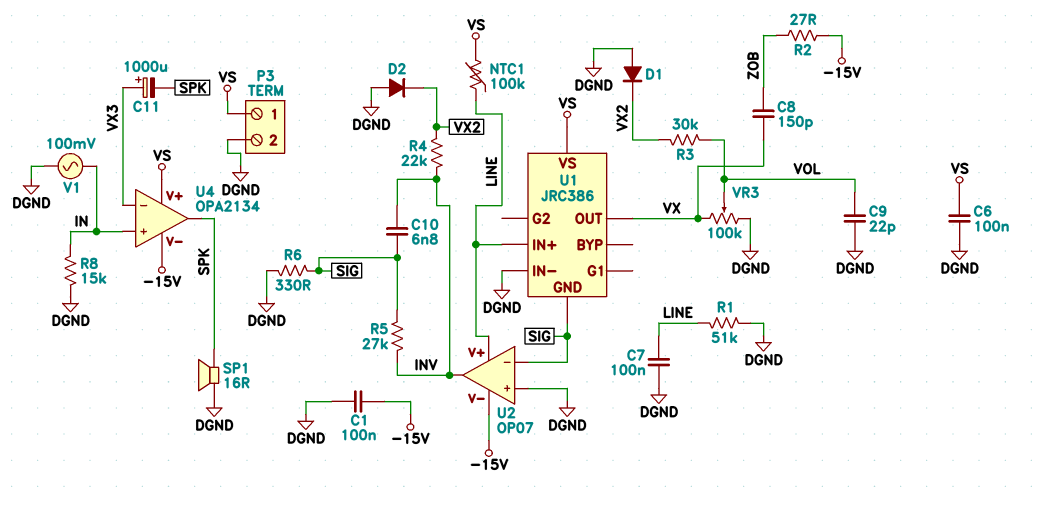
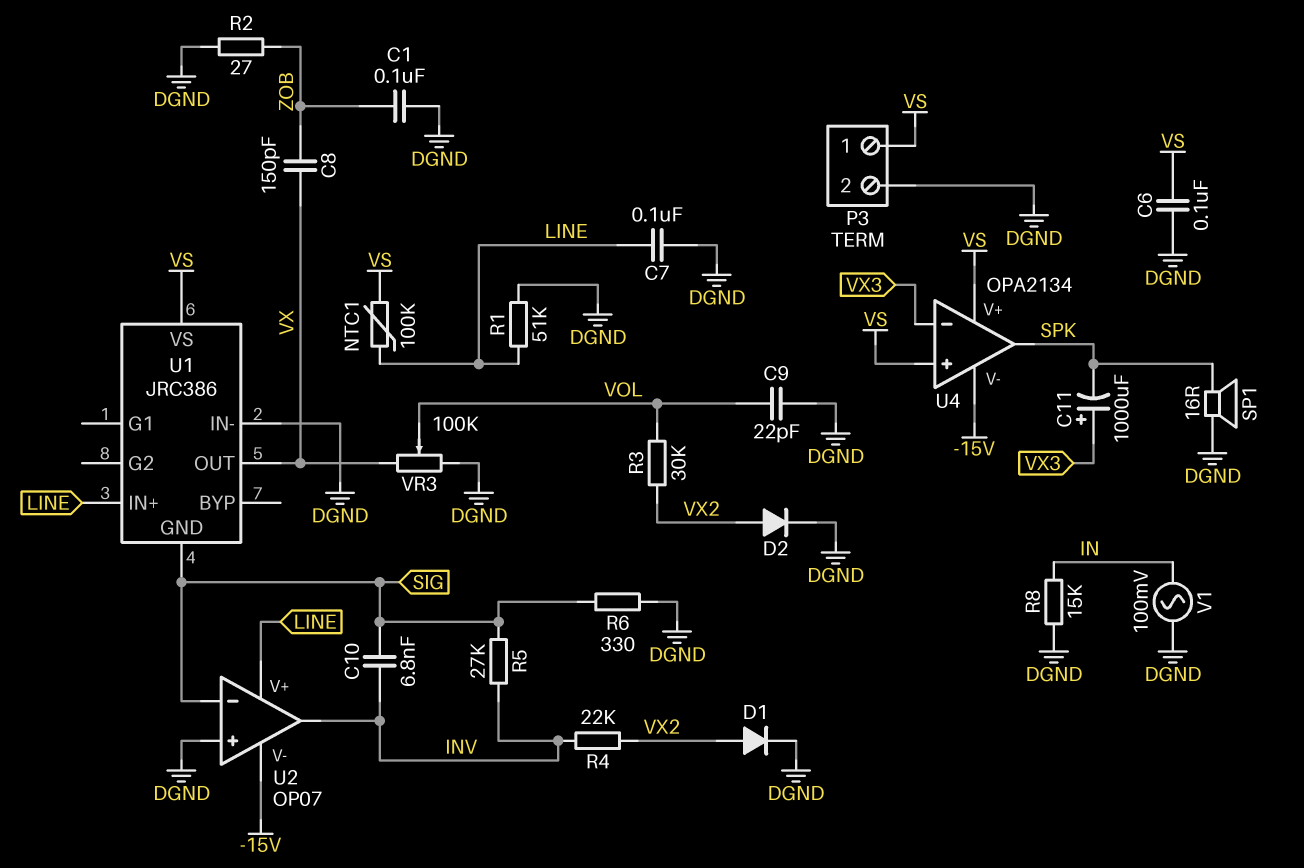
C1: 100nF (-15V, DGND) -> 100nF (DGND, ZOB)
D1: diode (A DGND, K VX2) -> diode (A VX2, K DGND)
D2: diode (A DGND, K VX2) -> diode (A VX2, K DGND)
R2: 27 (-15V, ZOB) -> 27 (DGND, ZOB)
U4 pin in+: IN -> VS

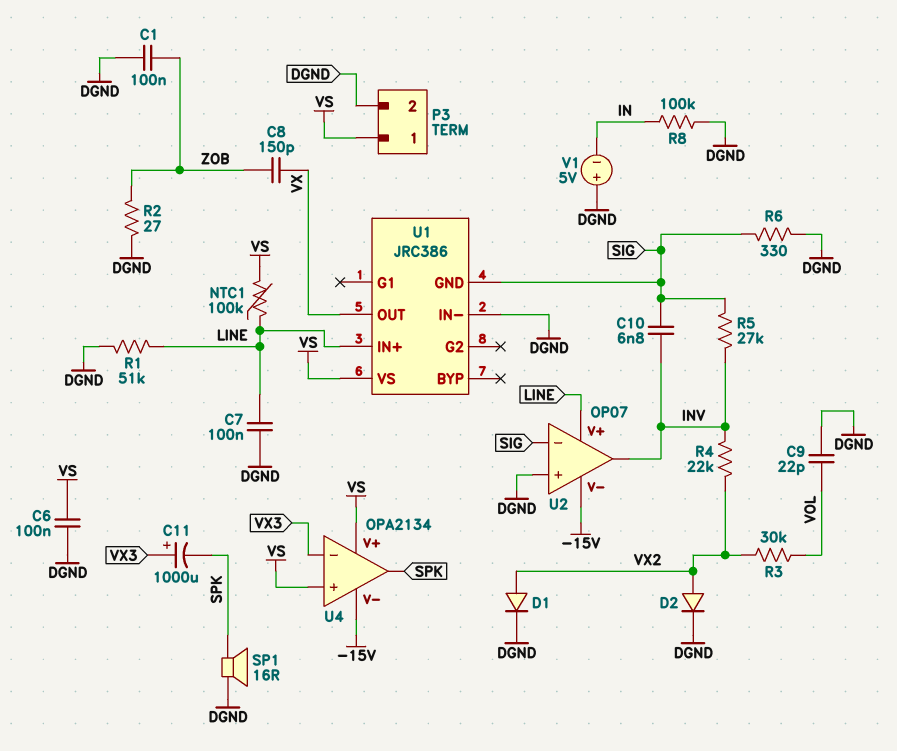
R8: 15k (DGND, IN) -> 100k (DGND, IN)
V1: AC 100mV (DGND, IN) -> 5V (plus DGND, minus IN)
VR3: 100k (DGND, VX, wiper VOL) -> none

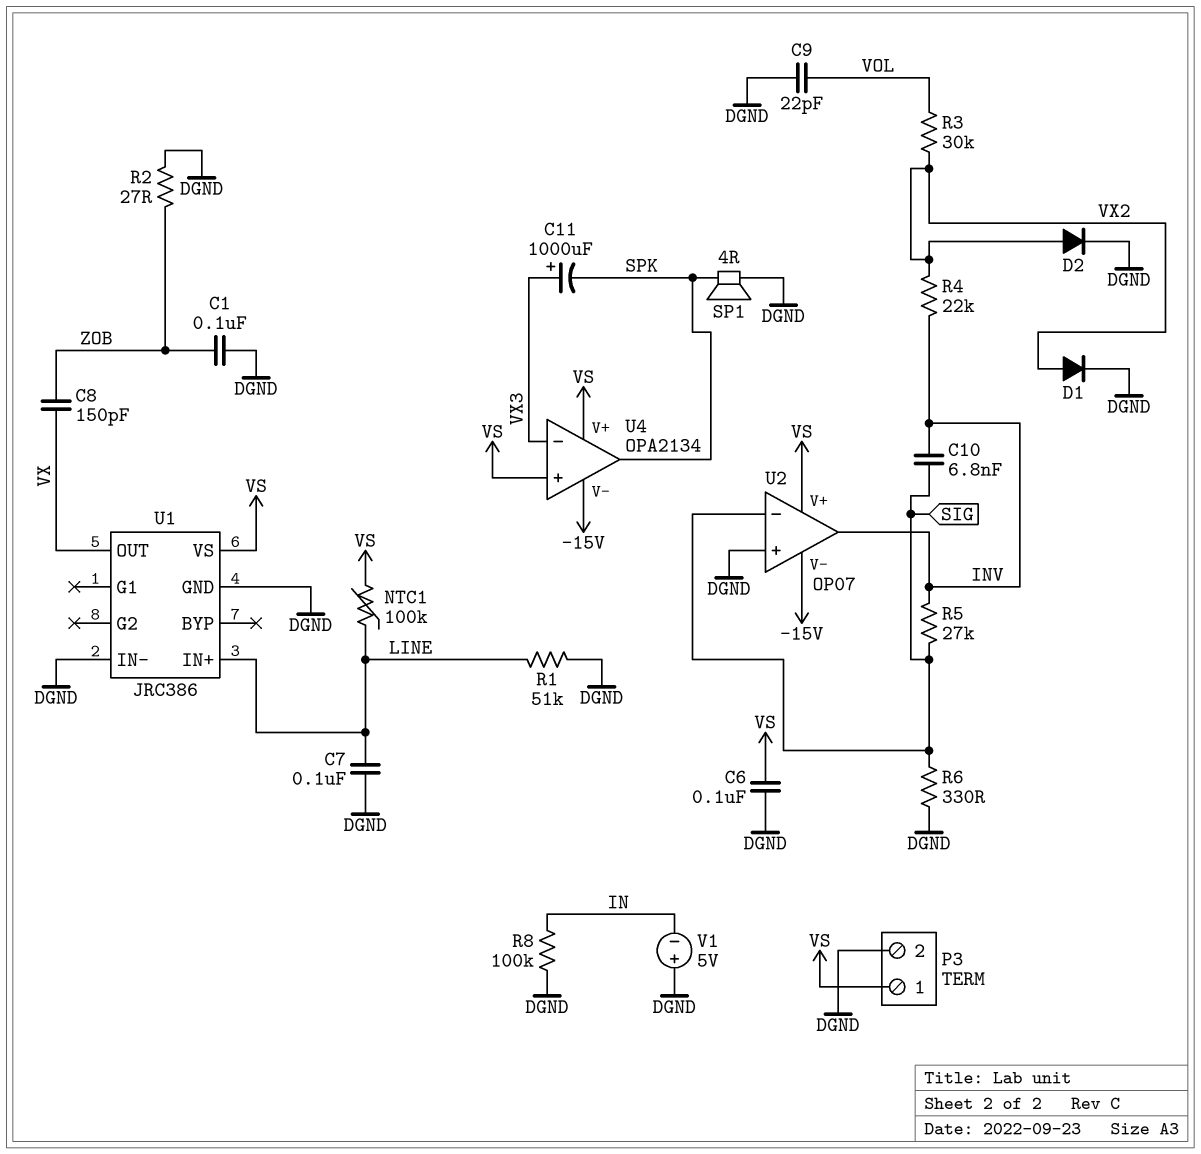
SP1: speaker 16R (DGND, SPK) -> speaker 4R (DGND, SPK)
U1 pin GND: SIG -> DGND
U2 pin V+: LINE -> VS

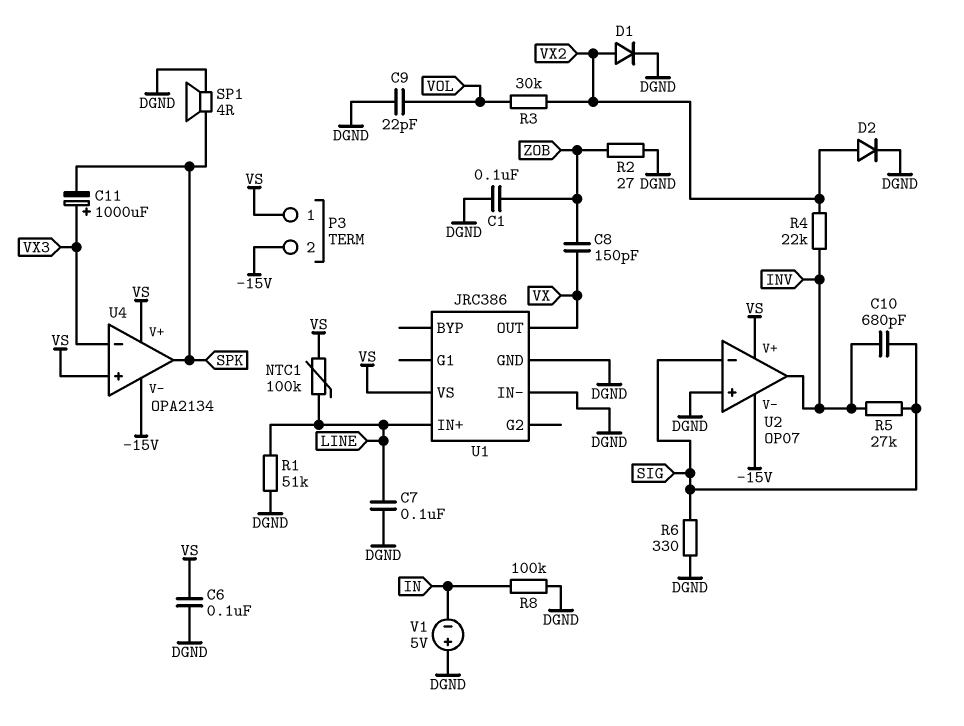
C10: 6.8nF (INV, SIG) -> 680pF (INV, SIG)
P3 pin 2: DGND -> -15V

